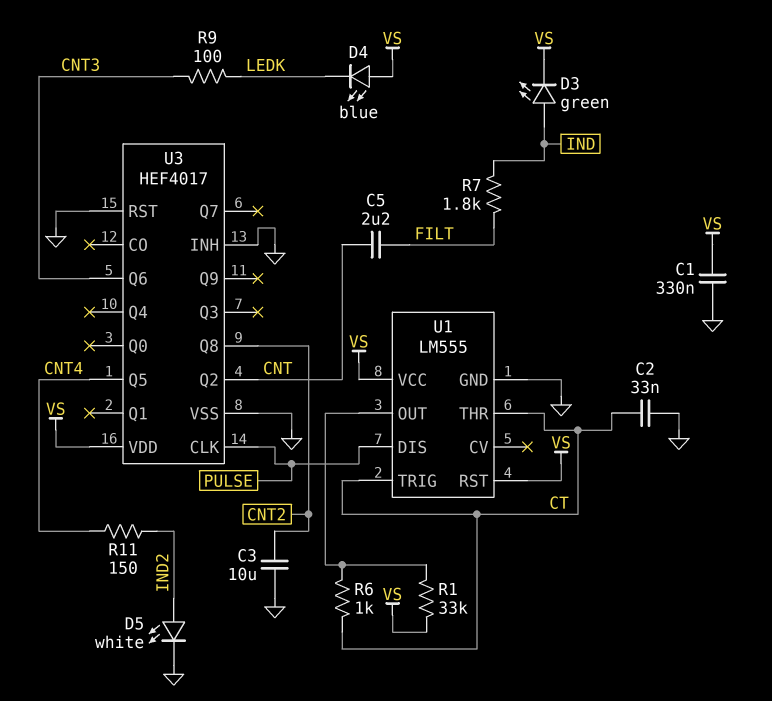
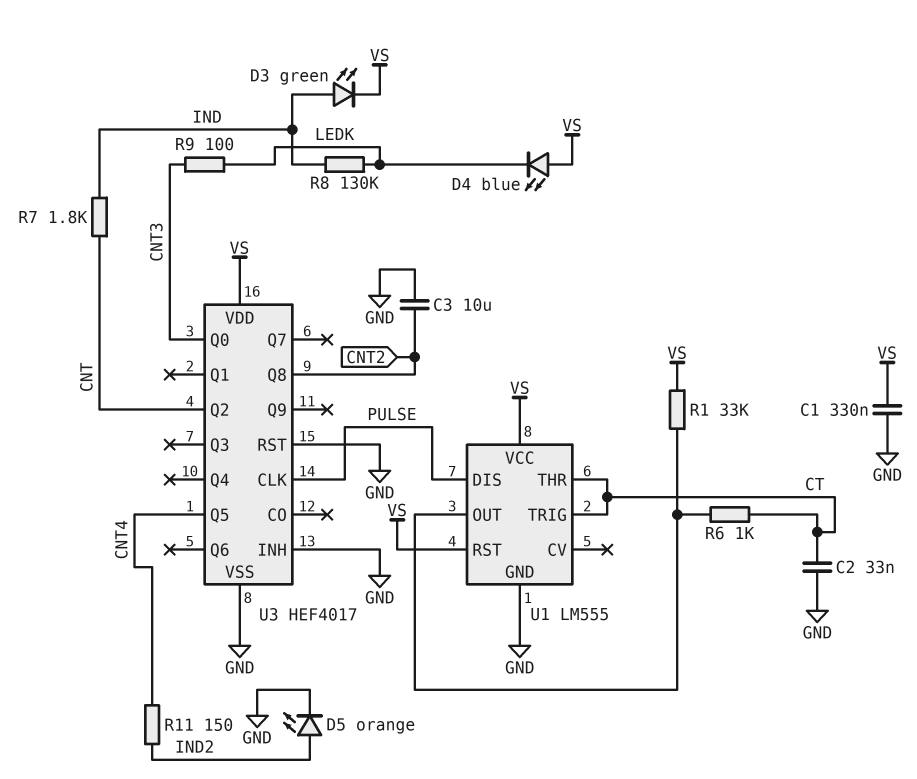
C5: 2.2uF (CNT, FILT) -> none
D5: LED white (A IND2, K GND) -> LED orange (A IND2, K GND)
R7: 1.8k (FILT, IND) -> 1.8k (CNT, IND)
R8: none -> 130k (IND, LEDK)
U3 pin Q0: none -> CNT3
U3 pin Q6: CNT3 -> none

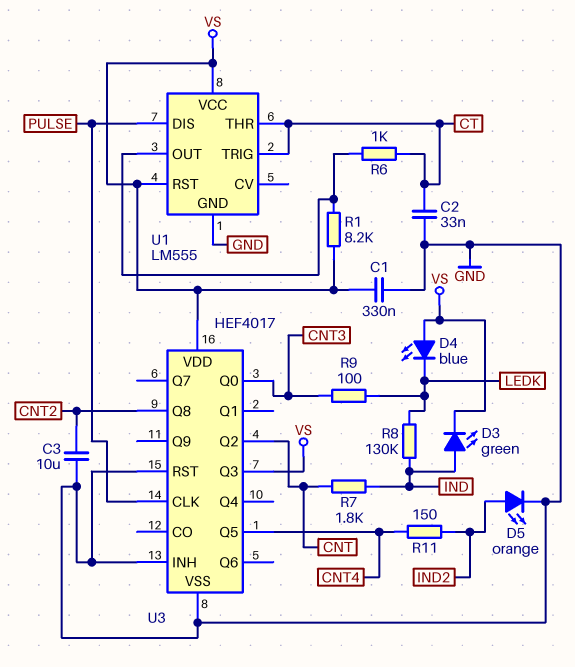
R1: 33k (U1/OUT, VS) -> 8.2k (U1/OUT, VS)
U3 pin Q3: none -> VS

